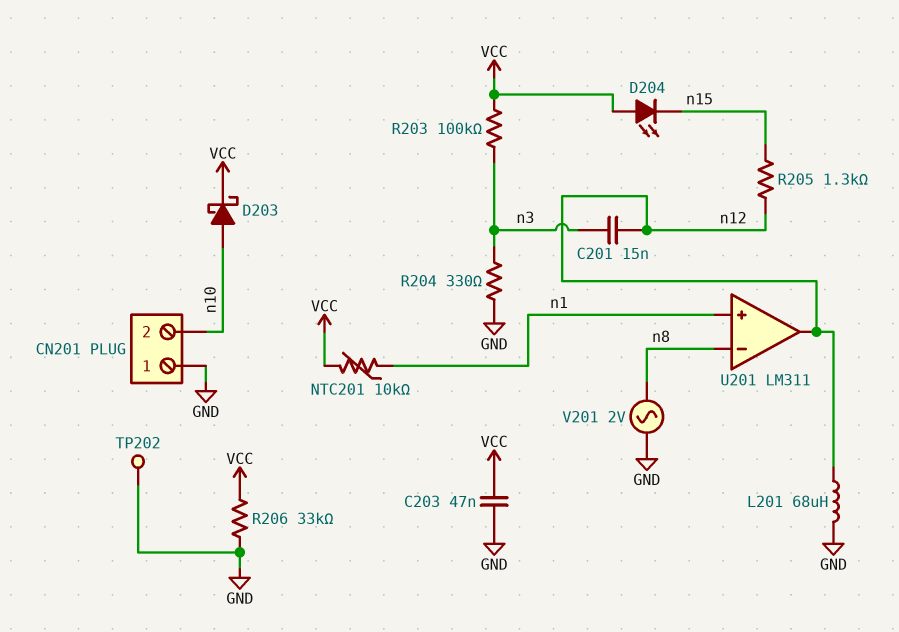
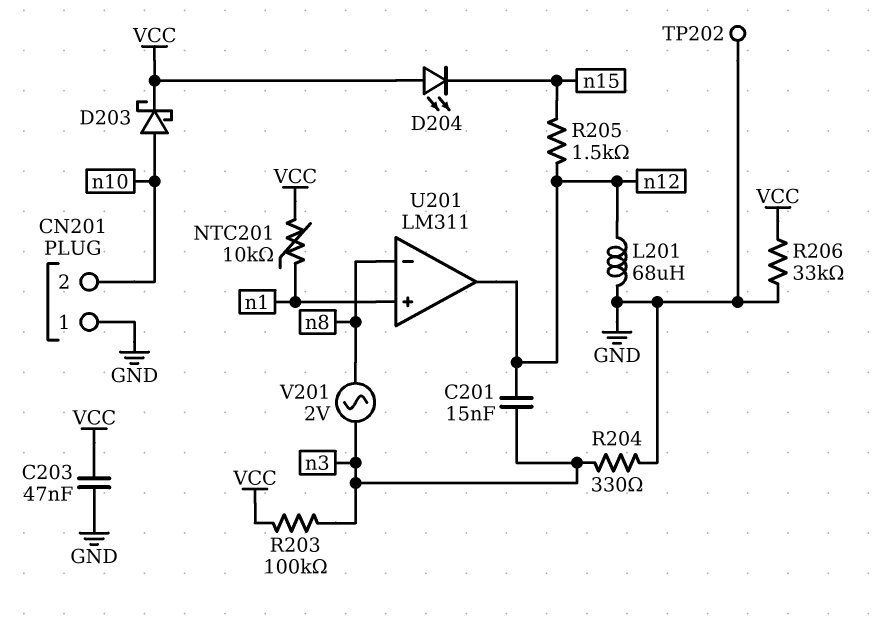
R205: 1.3k (n12, n15) -> 1.5k (n12, n15)
V201: AC 2V (GND, n8) -> AC 2V (n3, n8)

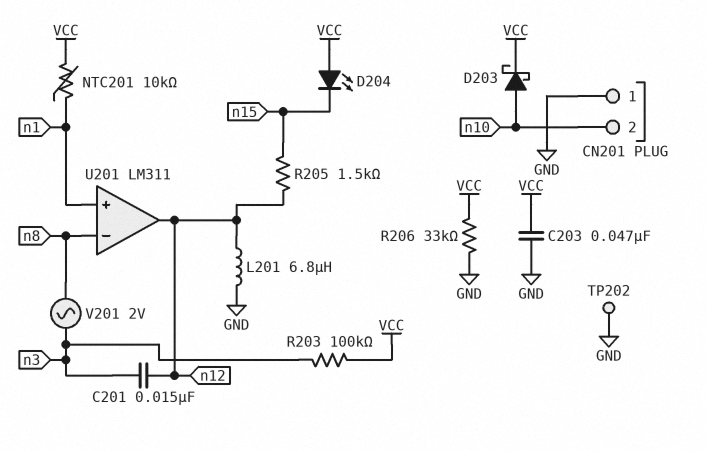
L201: 68uH (GND, n12) -> 6.8uH (GND, n12)
R204: 330 (GND, n3) -> none

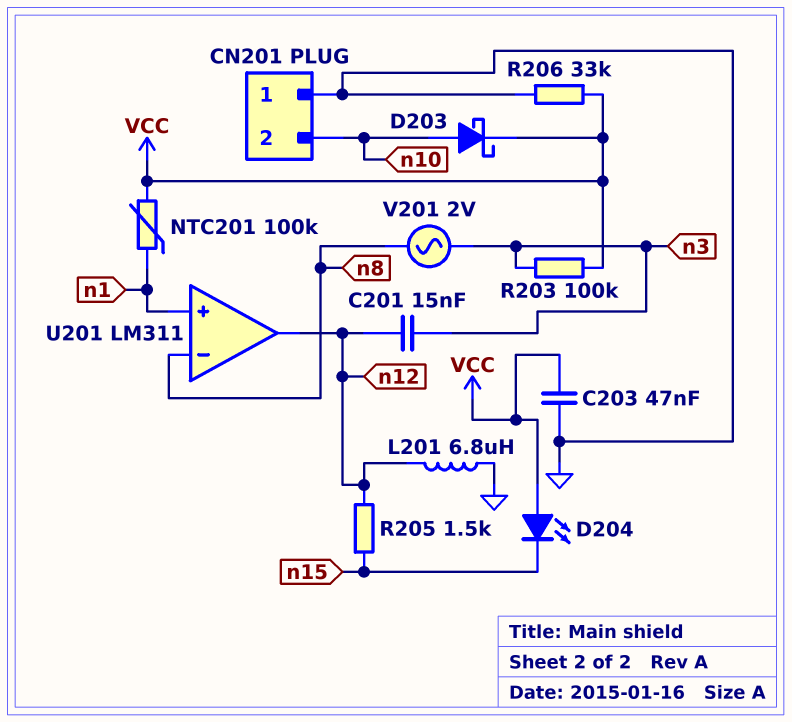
NTC201: 10k (VCC, n1) -> 100k (VCC, n1)
TP202: test point (GND) -> none

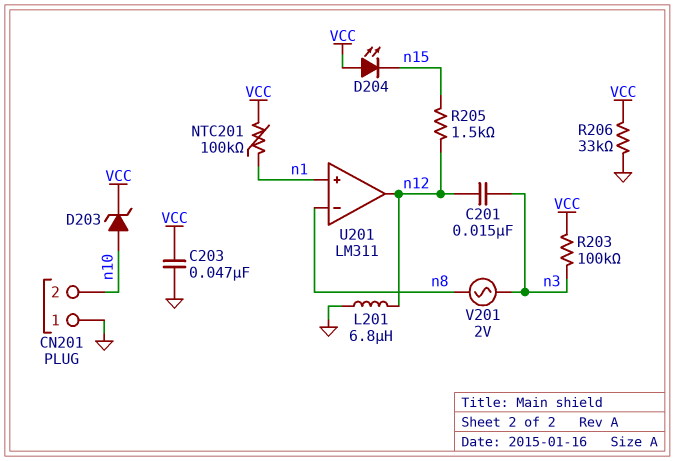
D203: schottky (A n10, K VCC) -> zener (A n10, K VCC)

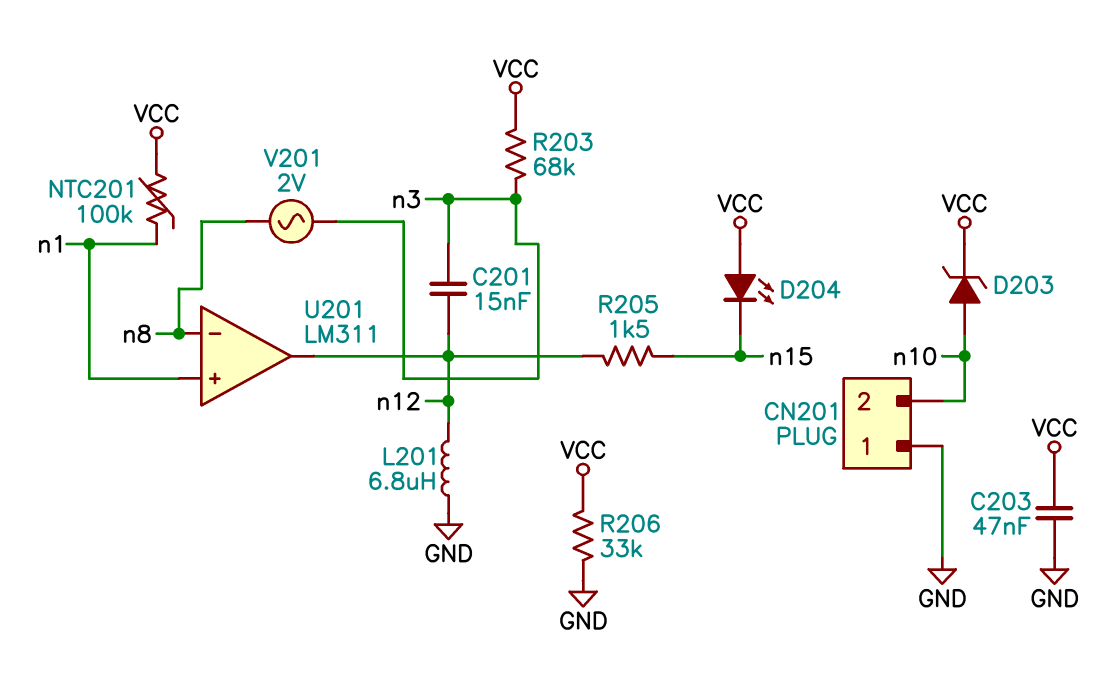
R203: 100k (VCC, n3) -> 68k (VCC, n3)

